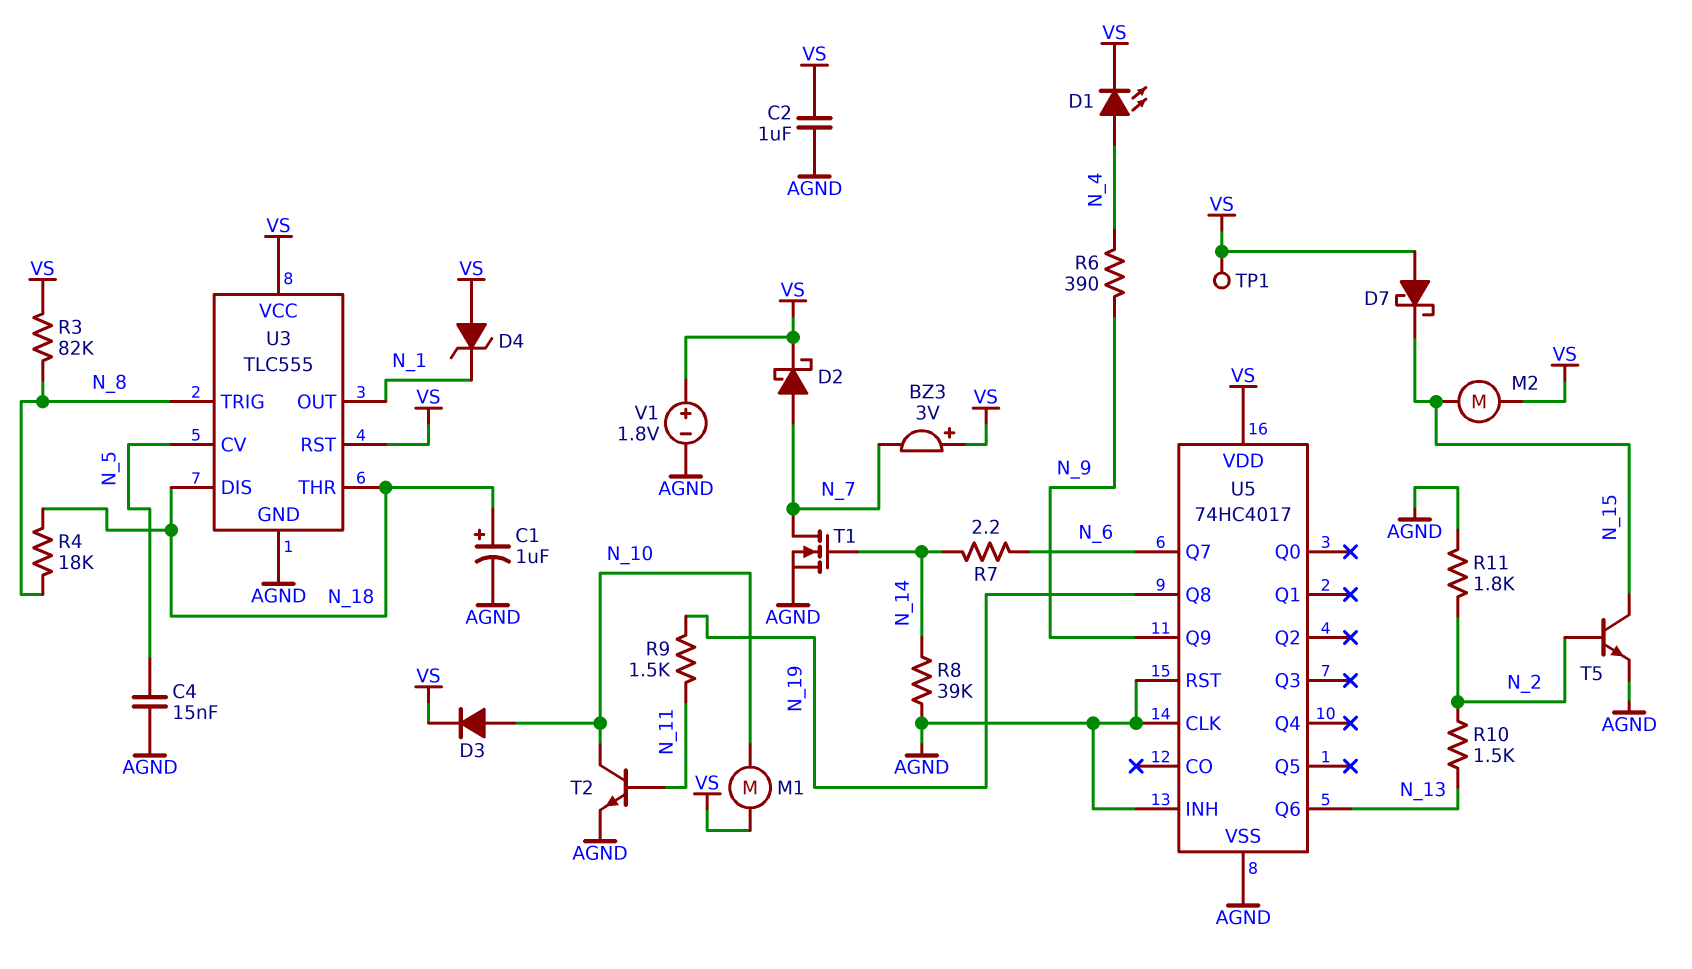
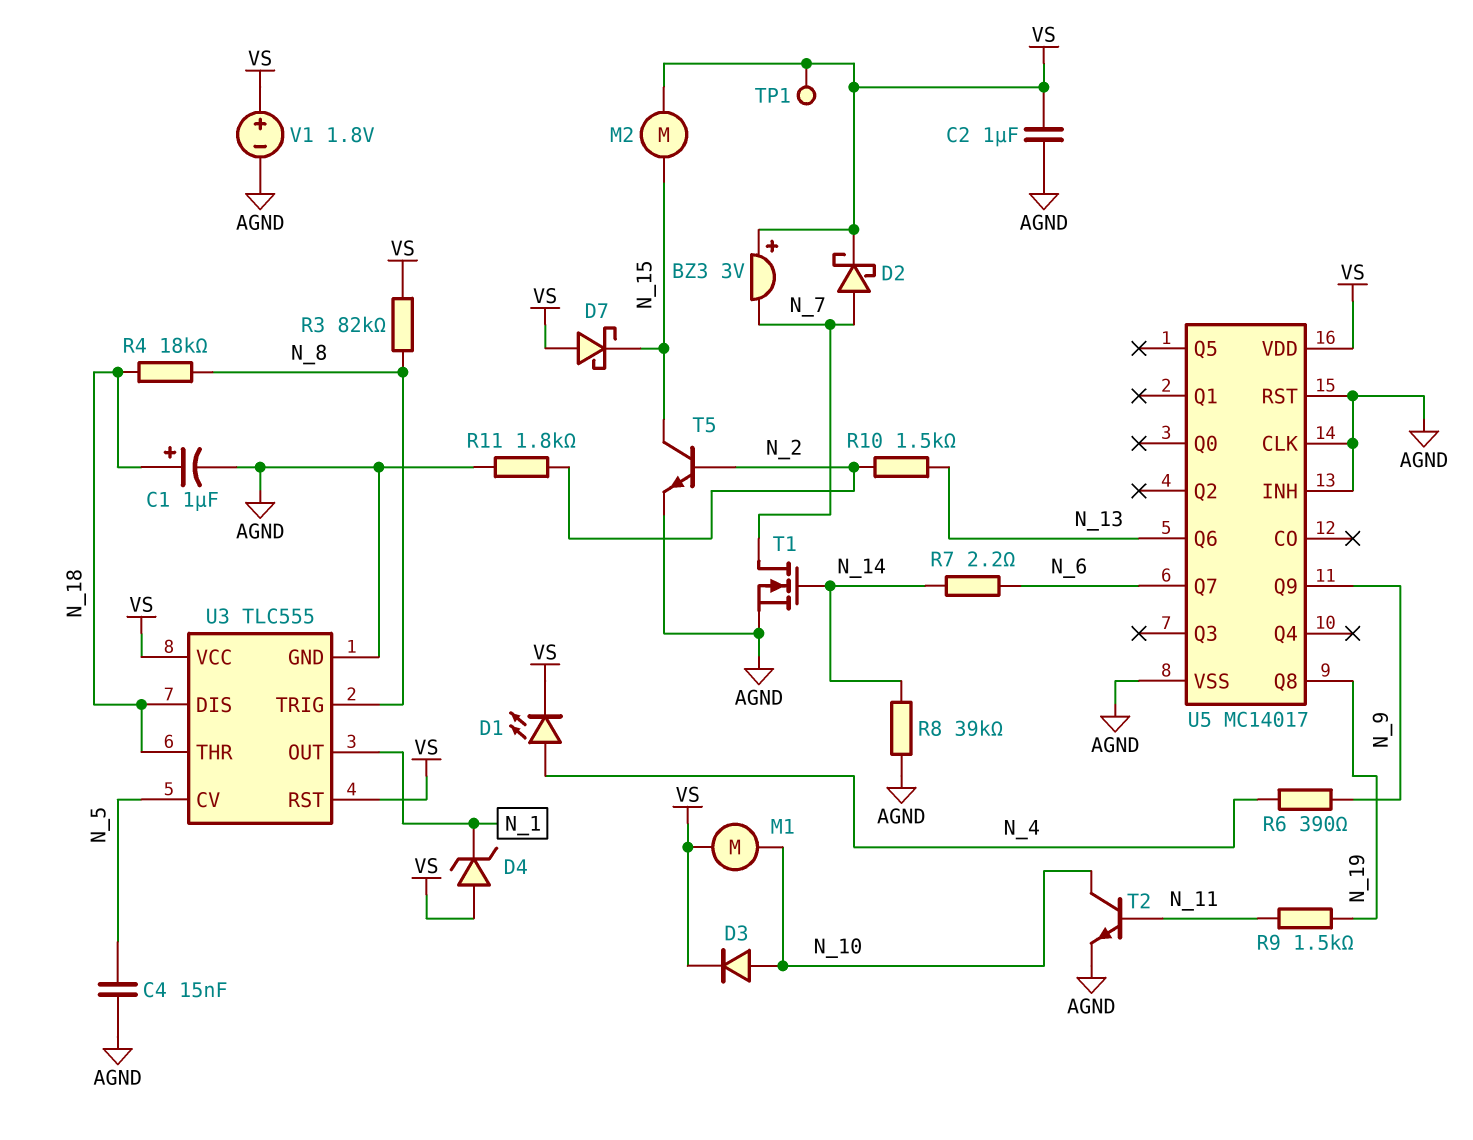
U5: 74HC4017 -> MC14017

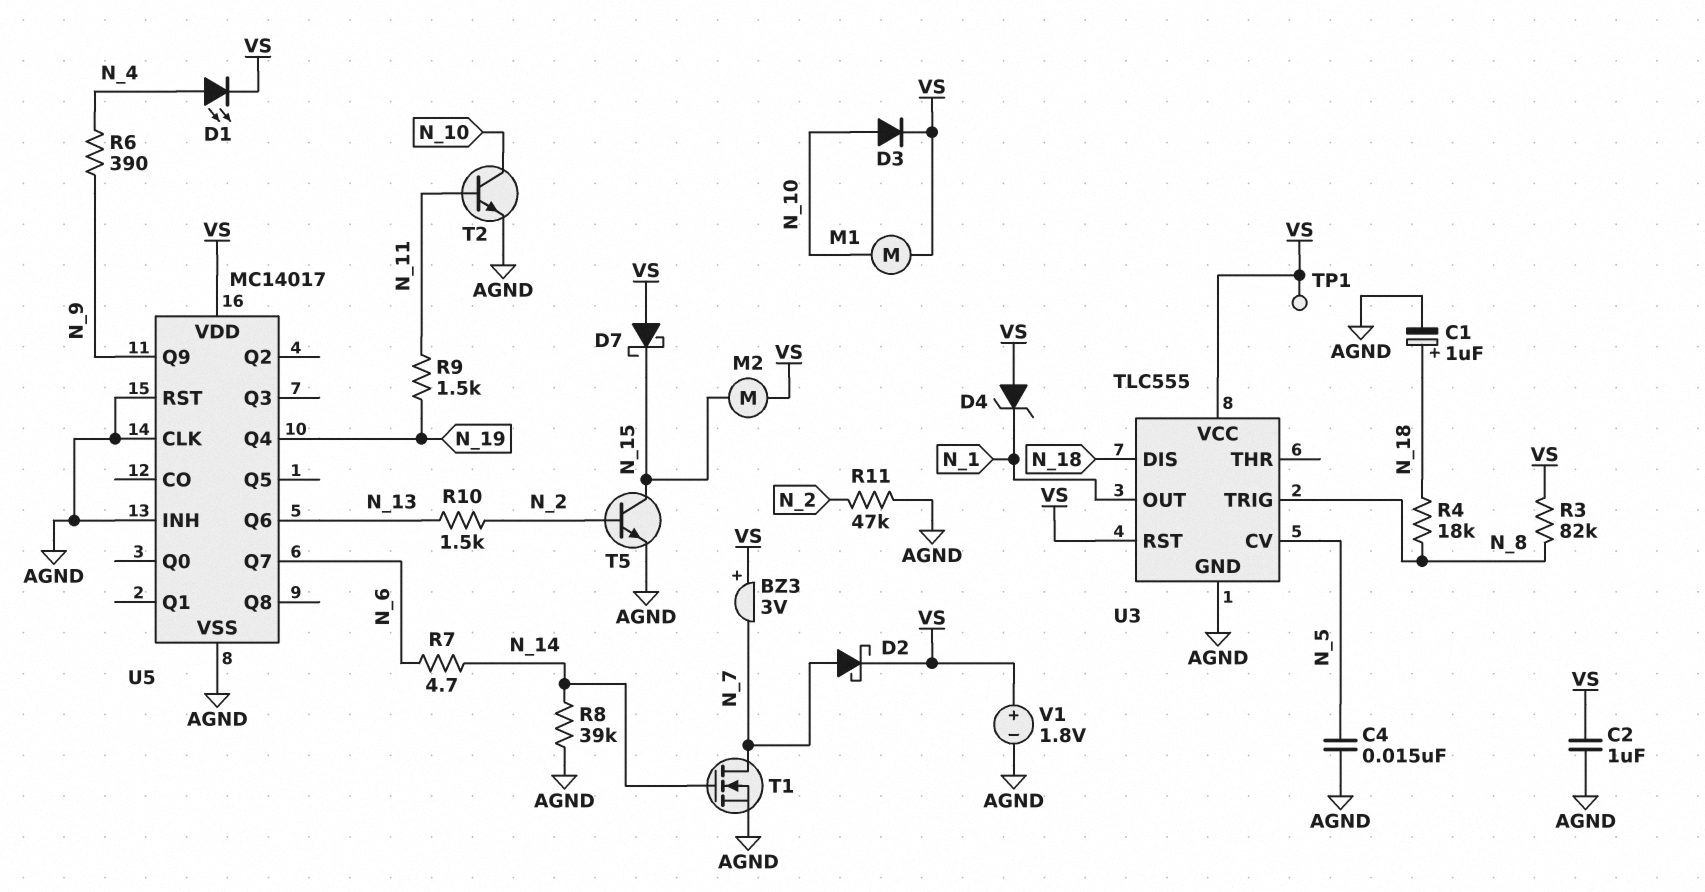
R7: 2.2 (N_6, N_14) -> 4.7 (N_6, N_14)
R11: 1.8k (AGND, N_2) -> 47k (AGND, N_2)
U3 pin THR: N_18 -> none
U5 pin Q4: none -> N_19
U5 pin Q8: N_19 -> none

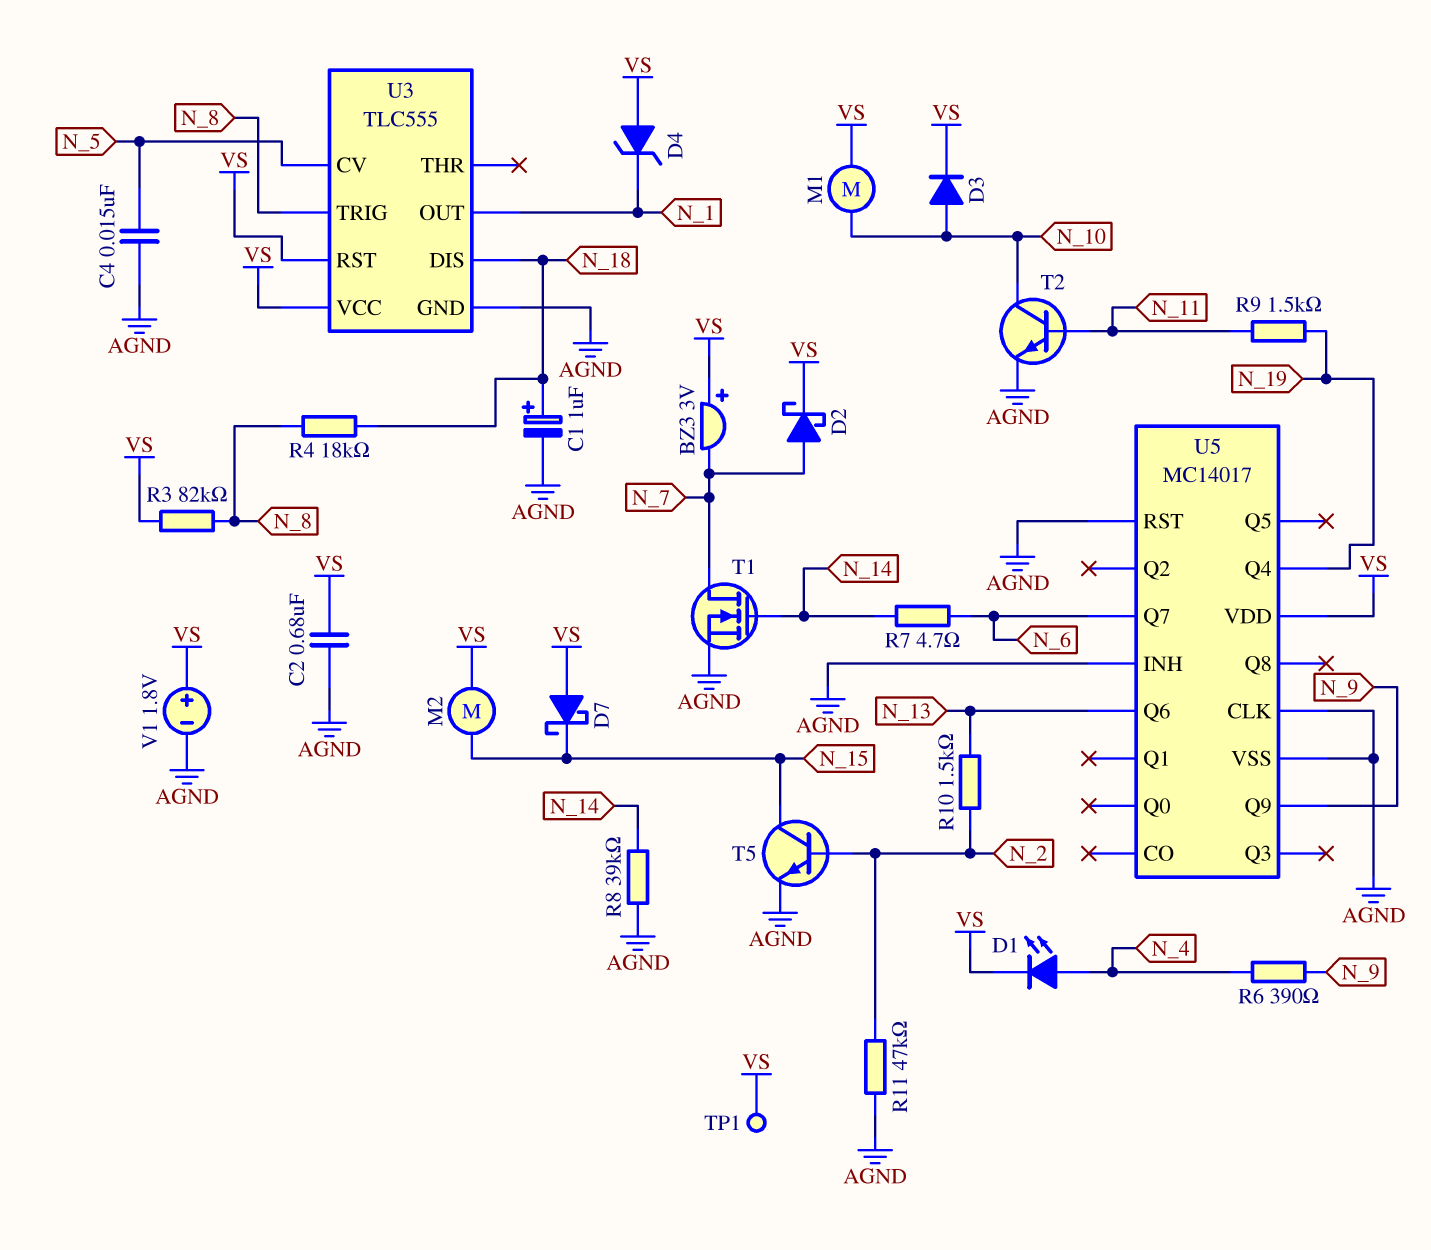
C2: 1uF (AGND, VS) -> 680nF (AGND, VS)

